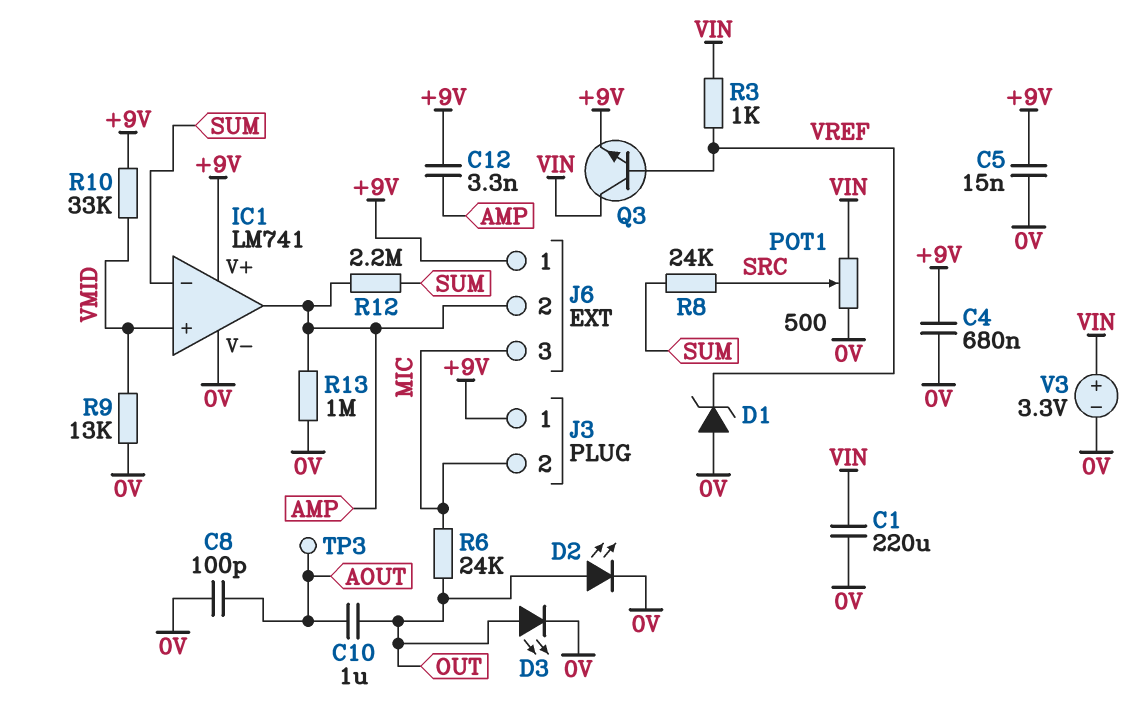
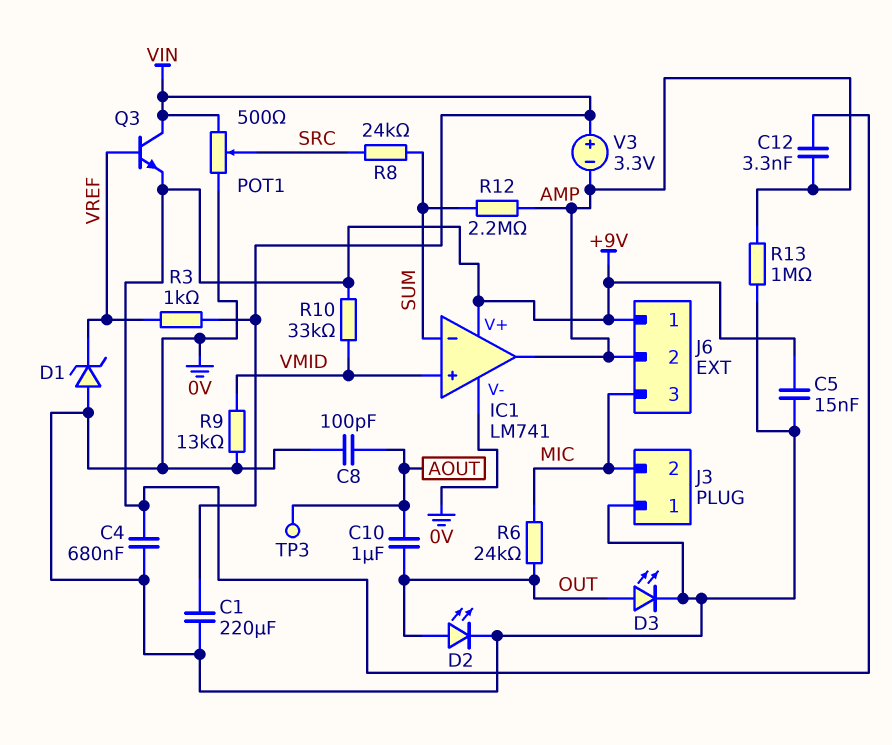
J3 pin 1: +9V -> 0V
V3: 3.3V (plus VIN, minus 0V) -> 3.3V (plus VIN, minus AMP)

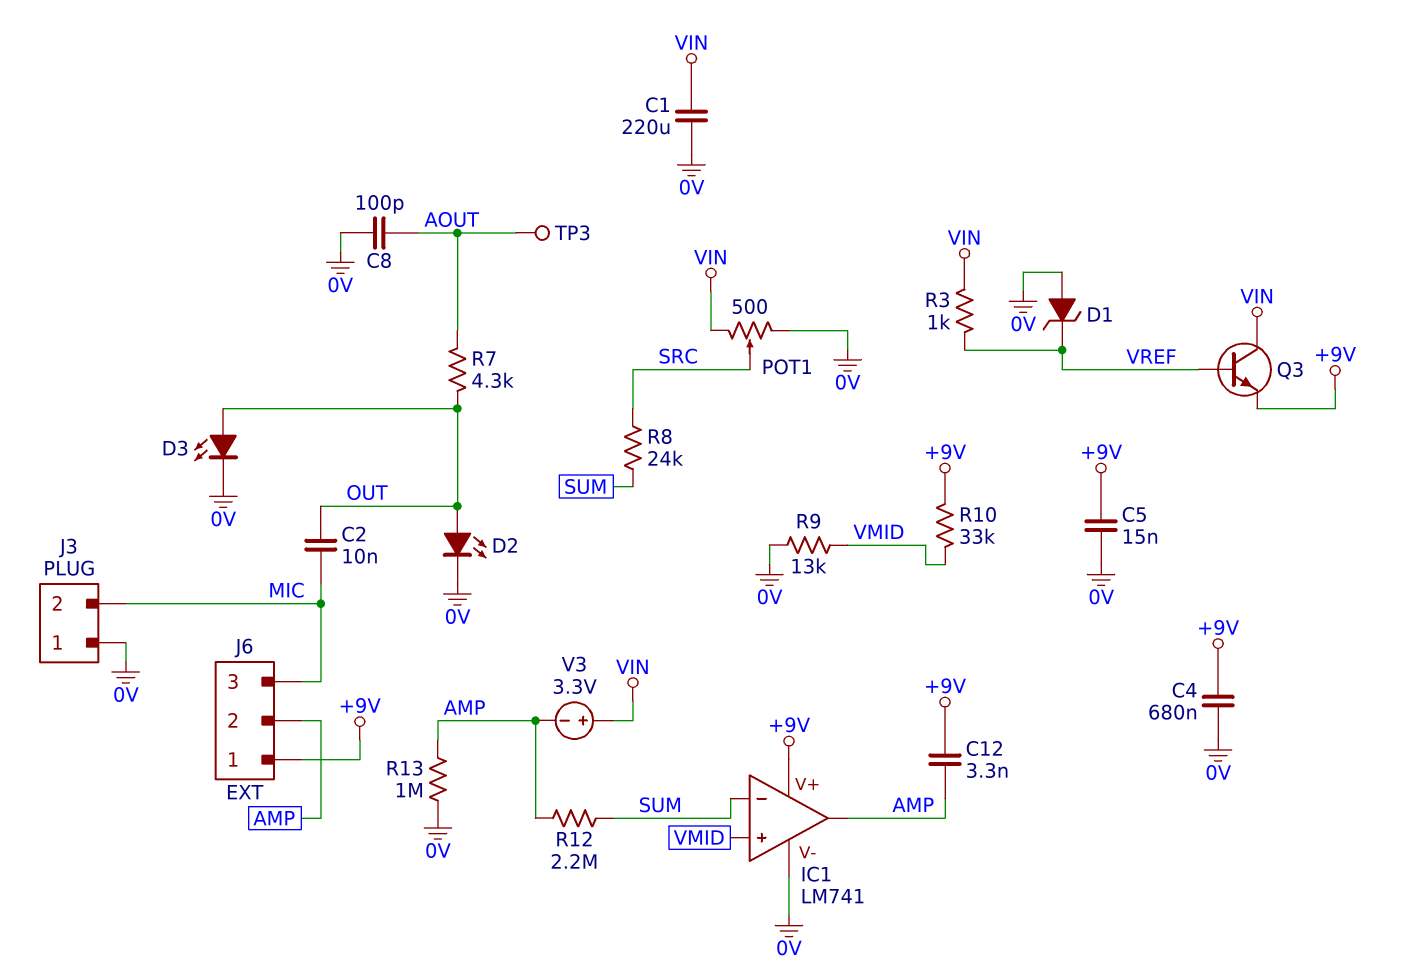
C2: none -> 10nF (MIC, OUT)
C10: 1uF (AOUT, OUT) -> none
R6: 24k (MIC, OUT) -> none
R7: none -> 4.3k (AOUT, OUT)

